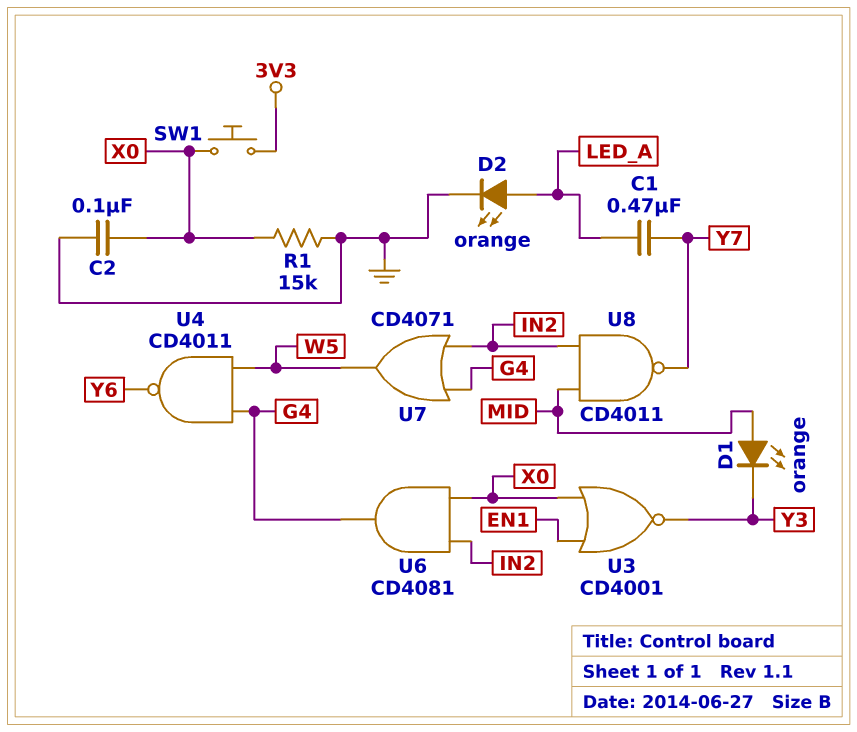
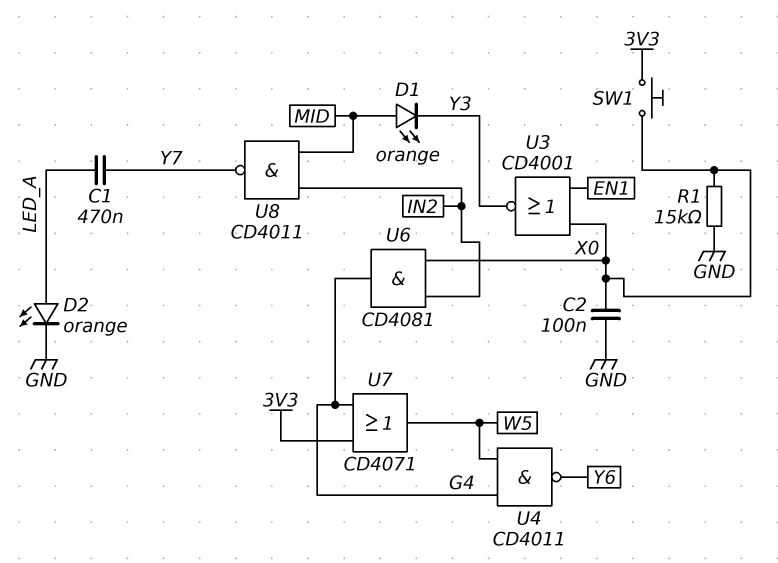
U7: OR CD4071 (in G4, in IN2, out W5) -> OR CD4071 (in 3V3, in G4, out W5)

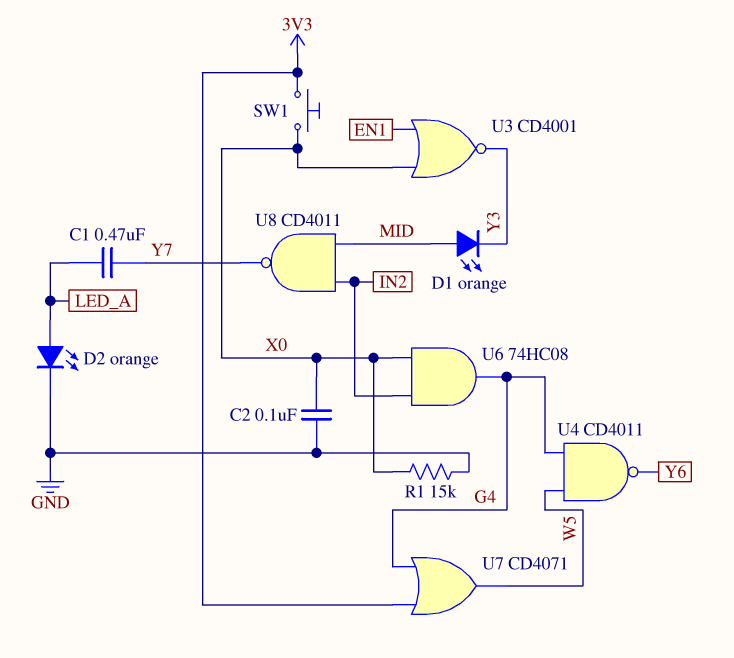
U6: AND CD4081 (in IN2, in X0, out G4) -> AND 74HC08 (in IN2, in X0, out G4)

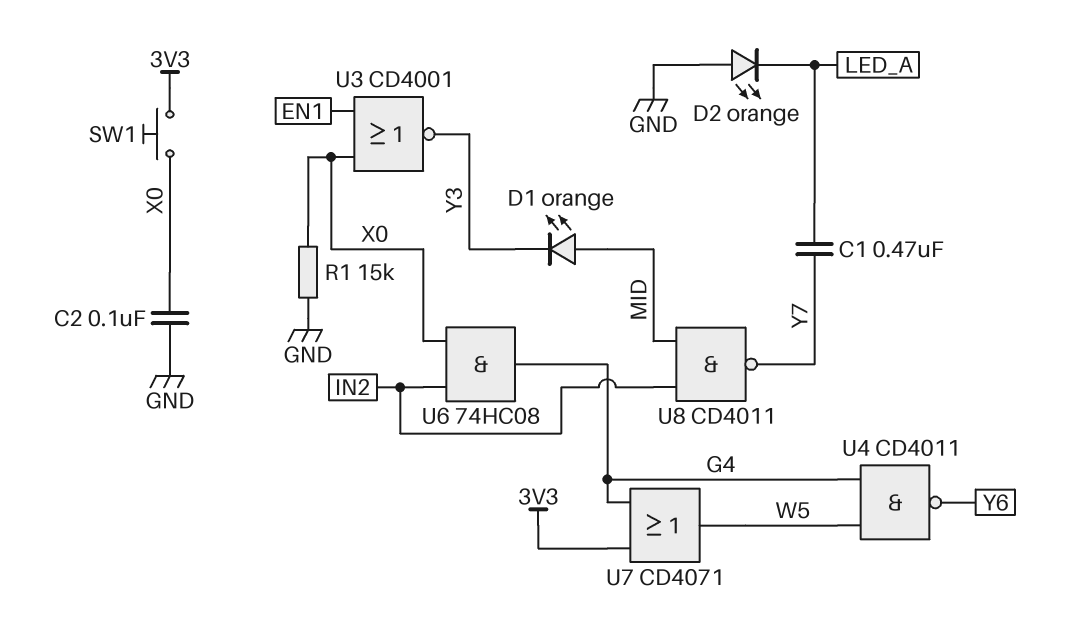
D2: LED orange (A LED_A, K GND) -> LED orange (A GND, K LED_A)

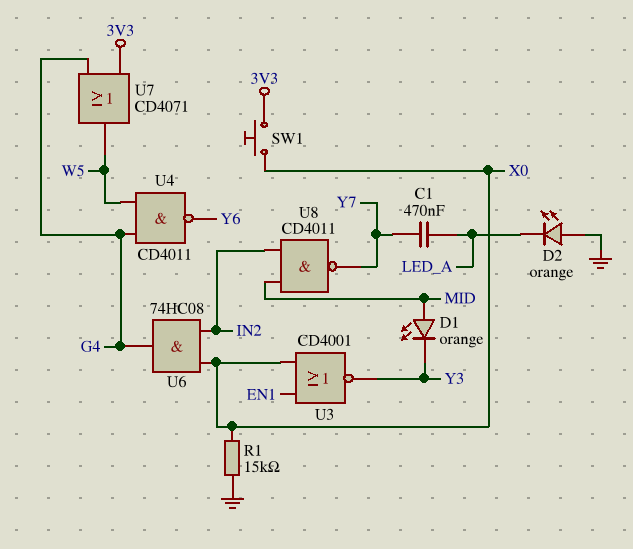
C2: 100nF (GND, X0) -> none

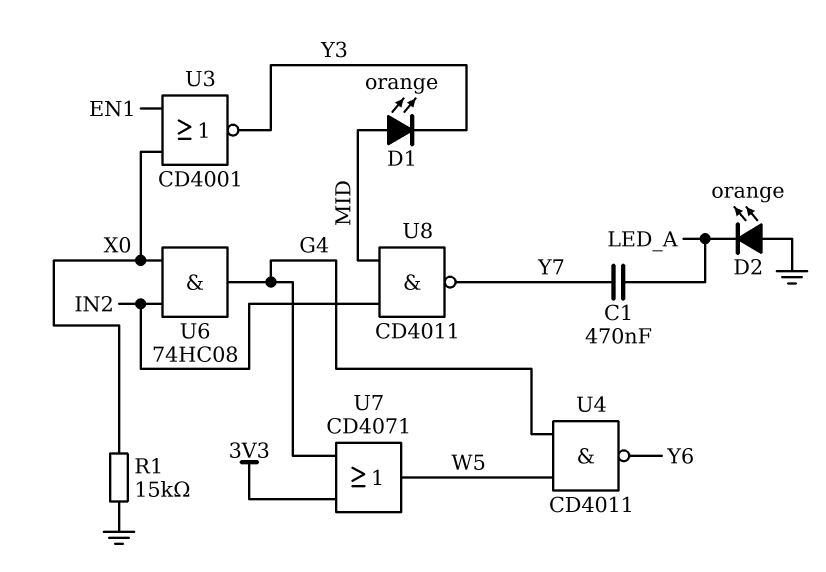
SW1: button (3V3, X0) -> none

